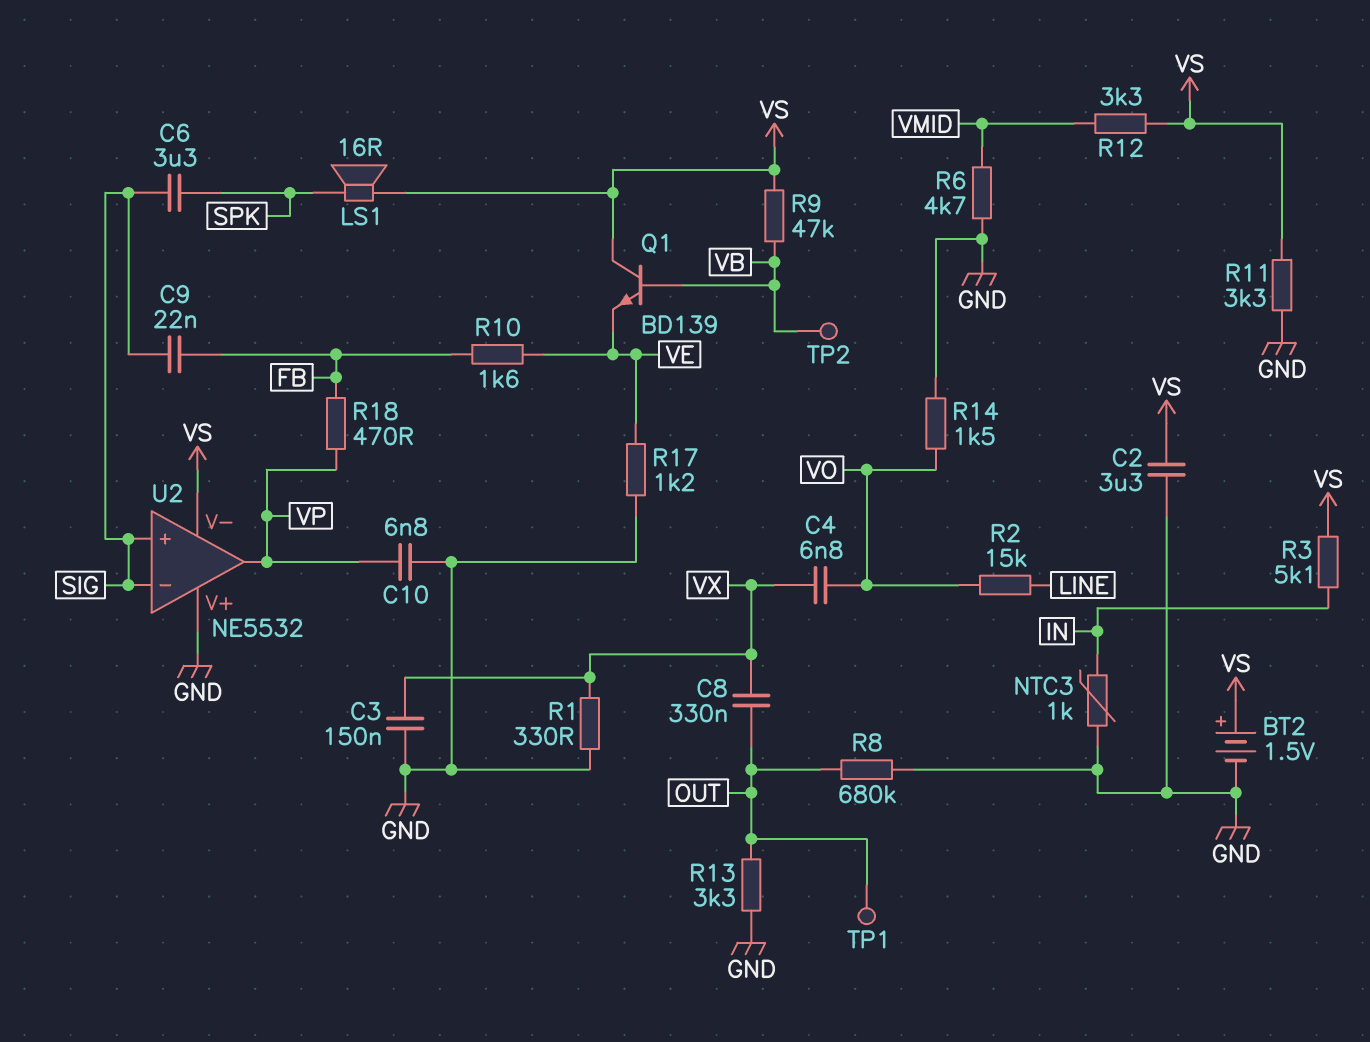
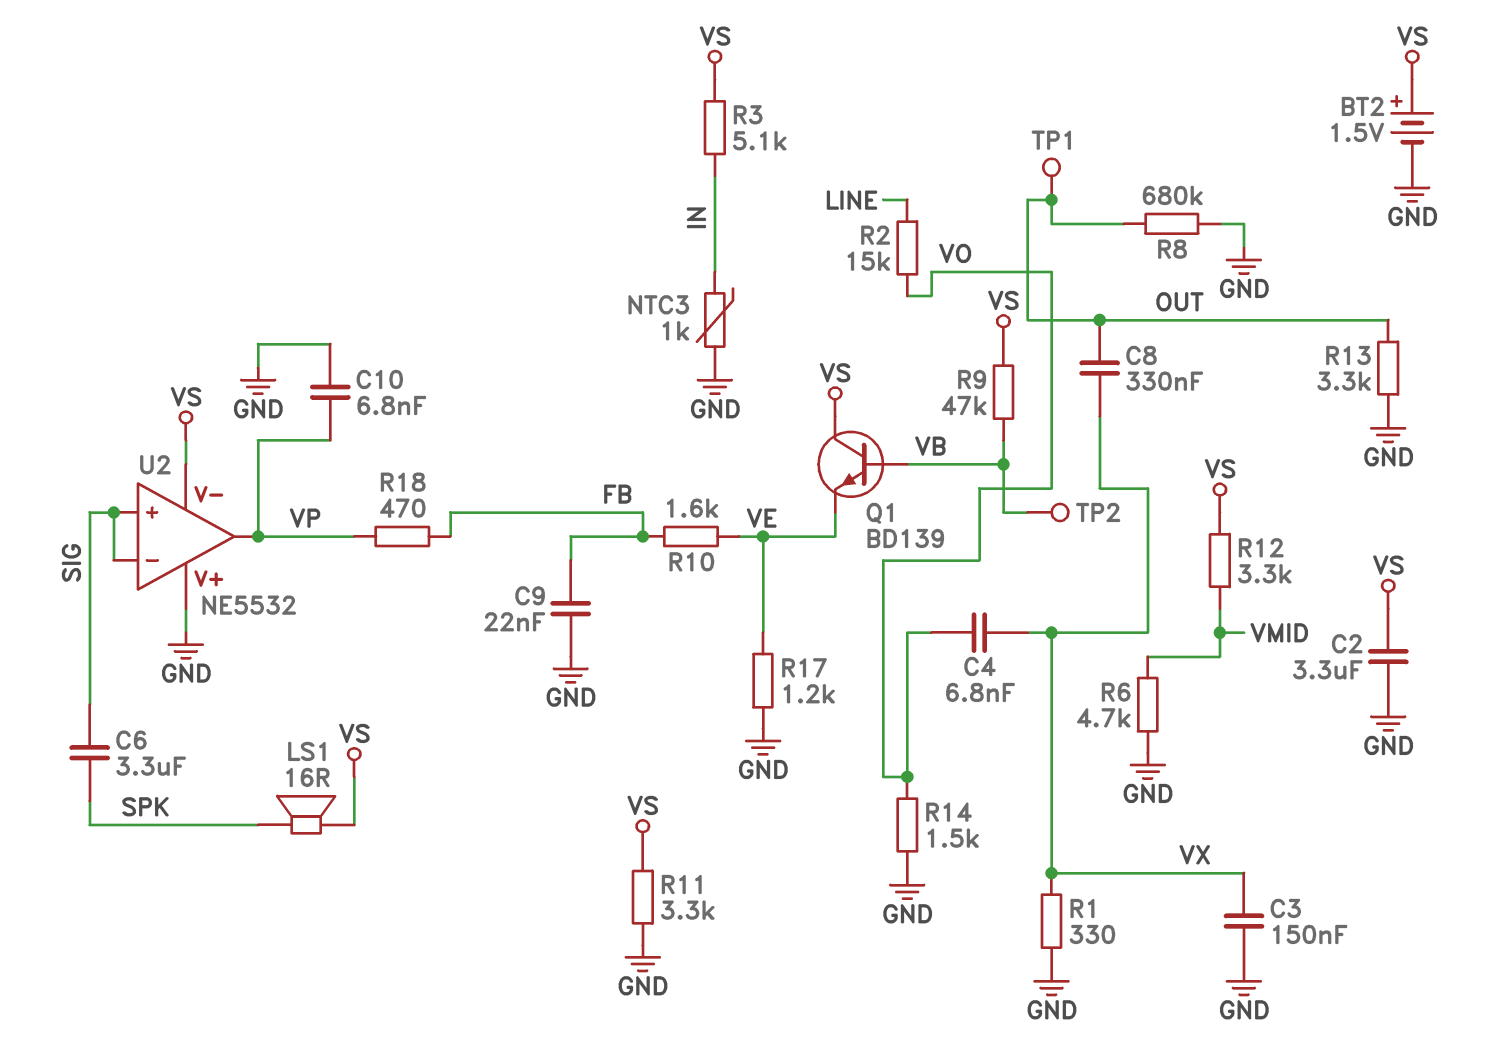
C9: 22nF (FB, SIG) -> 22nF (FB, GND)

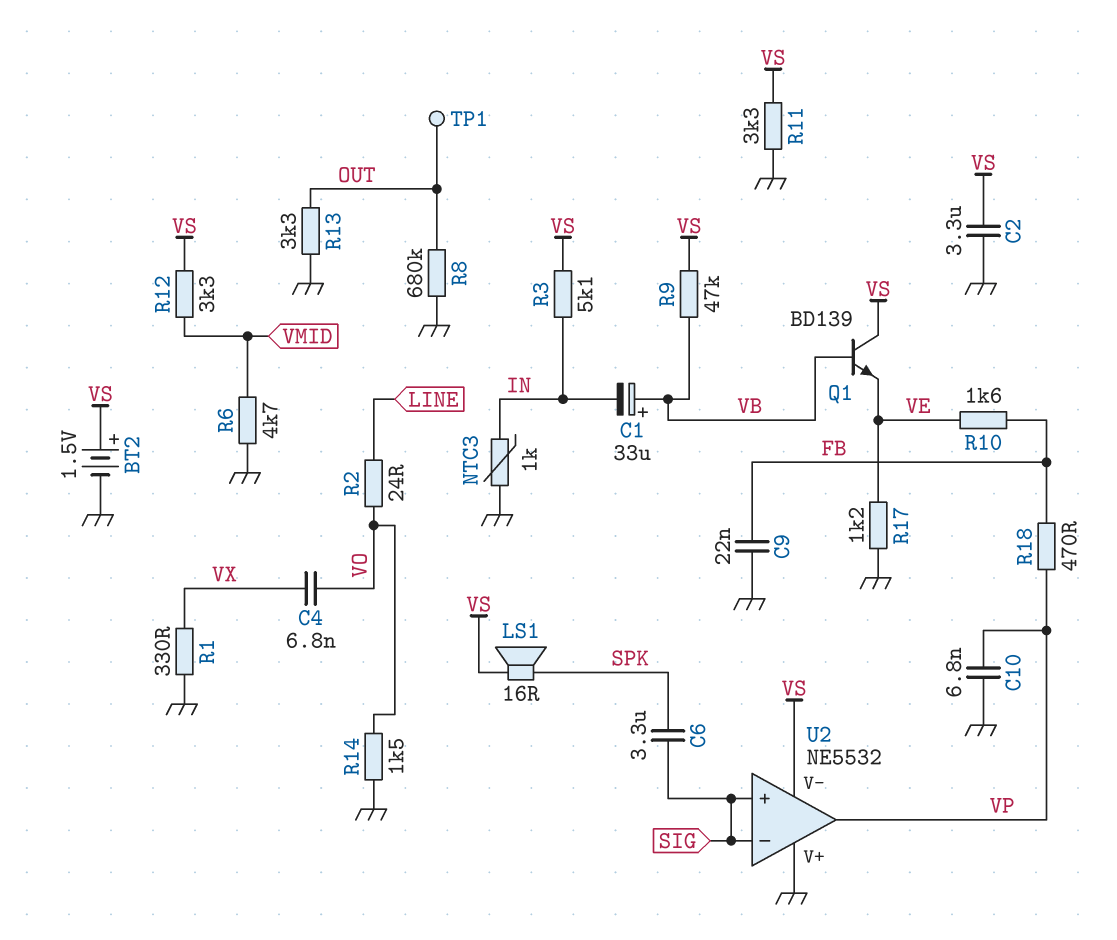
C1: none -> 33uF (plus VB, minus IN)
C3: 150nF (GND, VX) -> none
C8: 330nF (OUT, VX) -> none
R2: 15k (LINE, VO) -> 24 (LINE, VO)
TP2: test point (VB) -> none

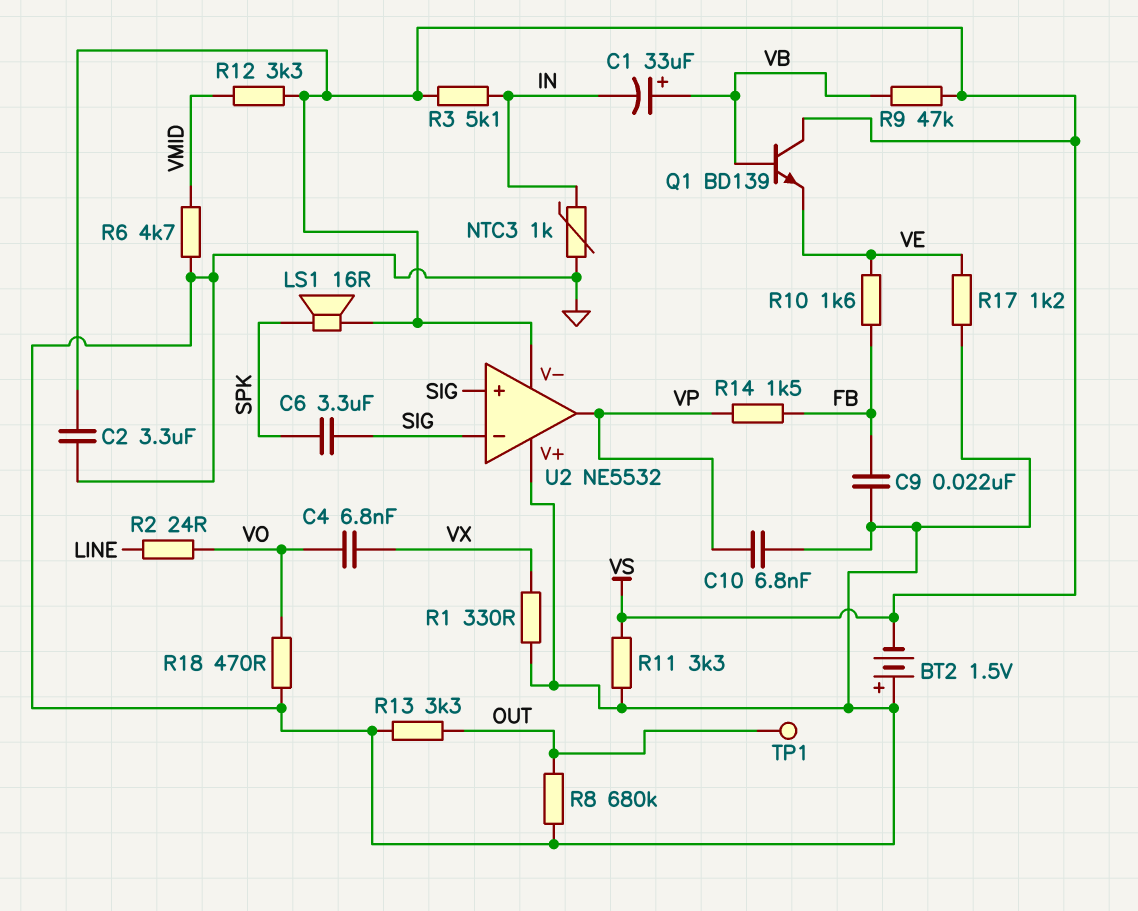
BT2: 1.5V (plus VS, minus GND) -> 1.5V (plus GND, minus VS)
R14: 1.5k (GND, VO) -> 1.5k (FB, VP)
R18: 470 (FB, VP) -> 470 (GND, VO)

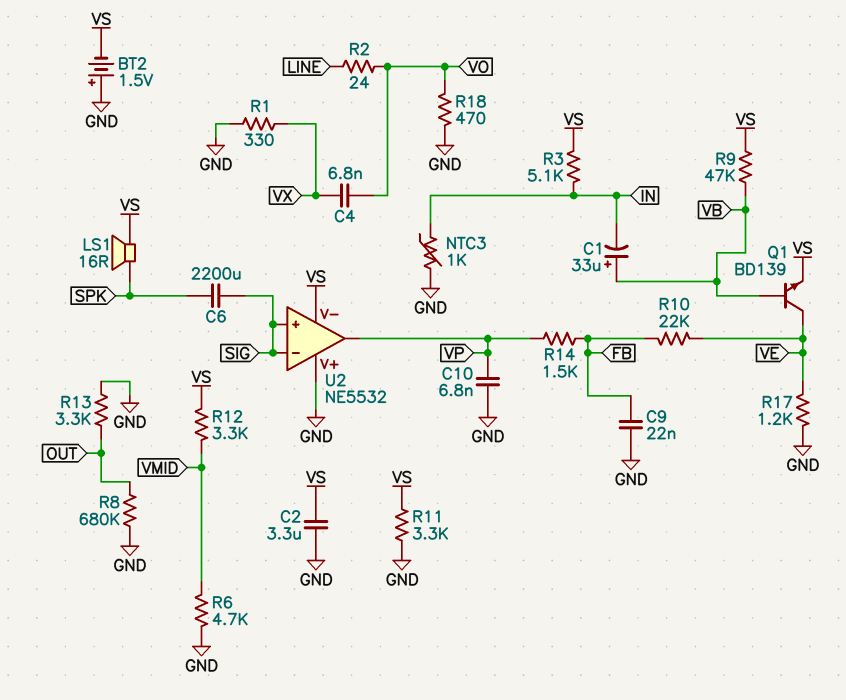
C6: 3.3uF (SIG, SPK) -> 2200uF (SIG, SPK)
Q1: NPN BD139 (B VB, C VS, E VE) -> NPN BD139 (B VB, C VE, E VS)
R10: 1.6k (FB, VE) -> 22k (FB, VE)
TP1: test point (OUT) -> none

